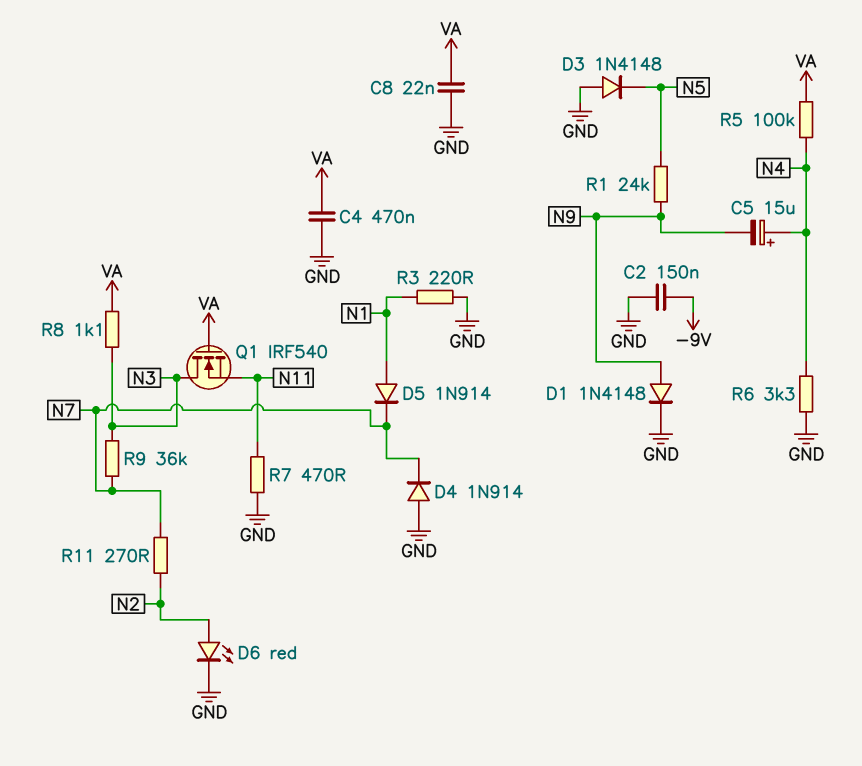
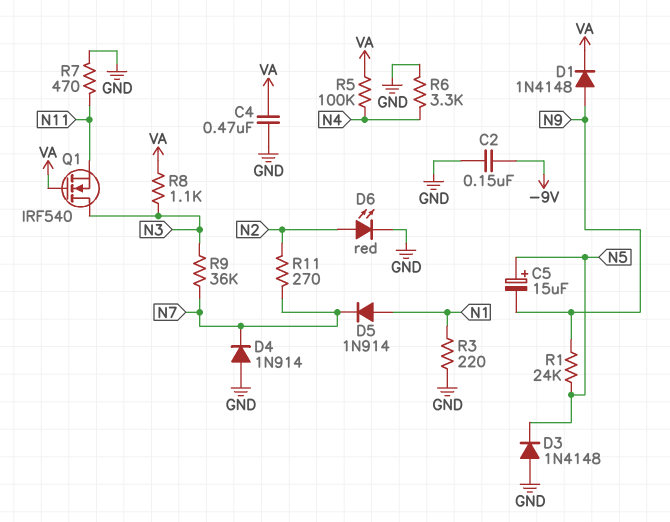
C5: 15uF (plus N4, minus N9) -> 15uF (plus N5, minus N9)
C8: 22nF (GND, VA) -> none
D1: diode 1N4148 (A N9, K GND) -> diode 1N4148 (A N9, K VA)

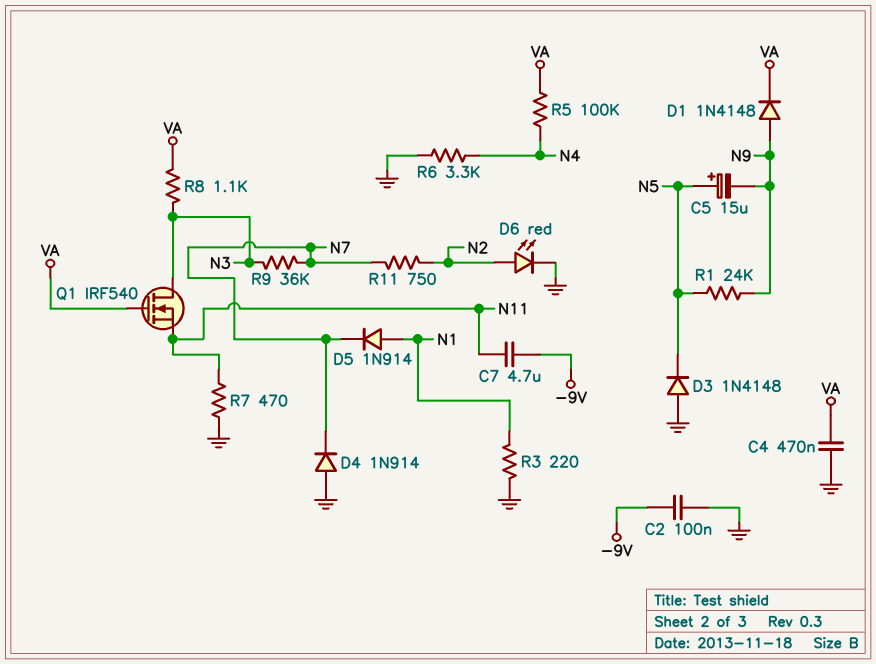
C2: 150nF (-9V, GND) -> 100nF (-9V, GND)
C7: none -> 4.7uF (-9V, N11)
R11: 270 (N2, N7) -> 750 (N2, N7)

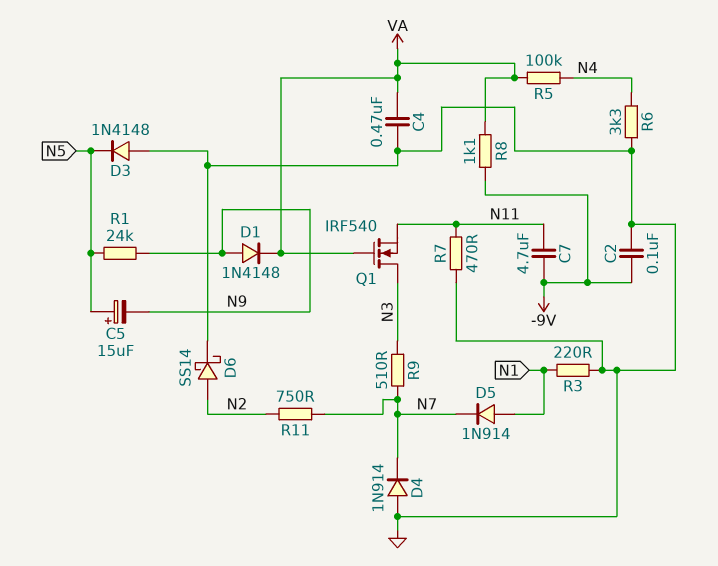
D6: LED red (A N2, K GND) -> schottky SS14 (A N2, K GND)
R8: 1.1k (N3, VA) -> 1.1k (-9V, VA)
R9: 36k (N3, N7) -> 510 (N3, N7)

